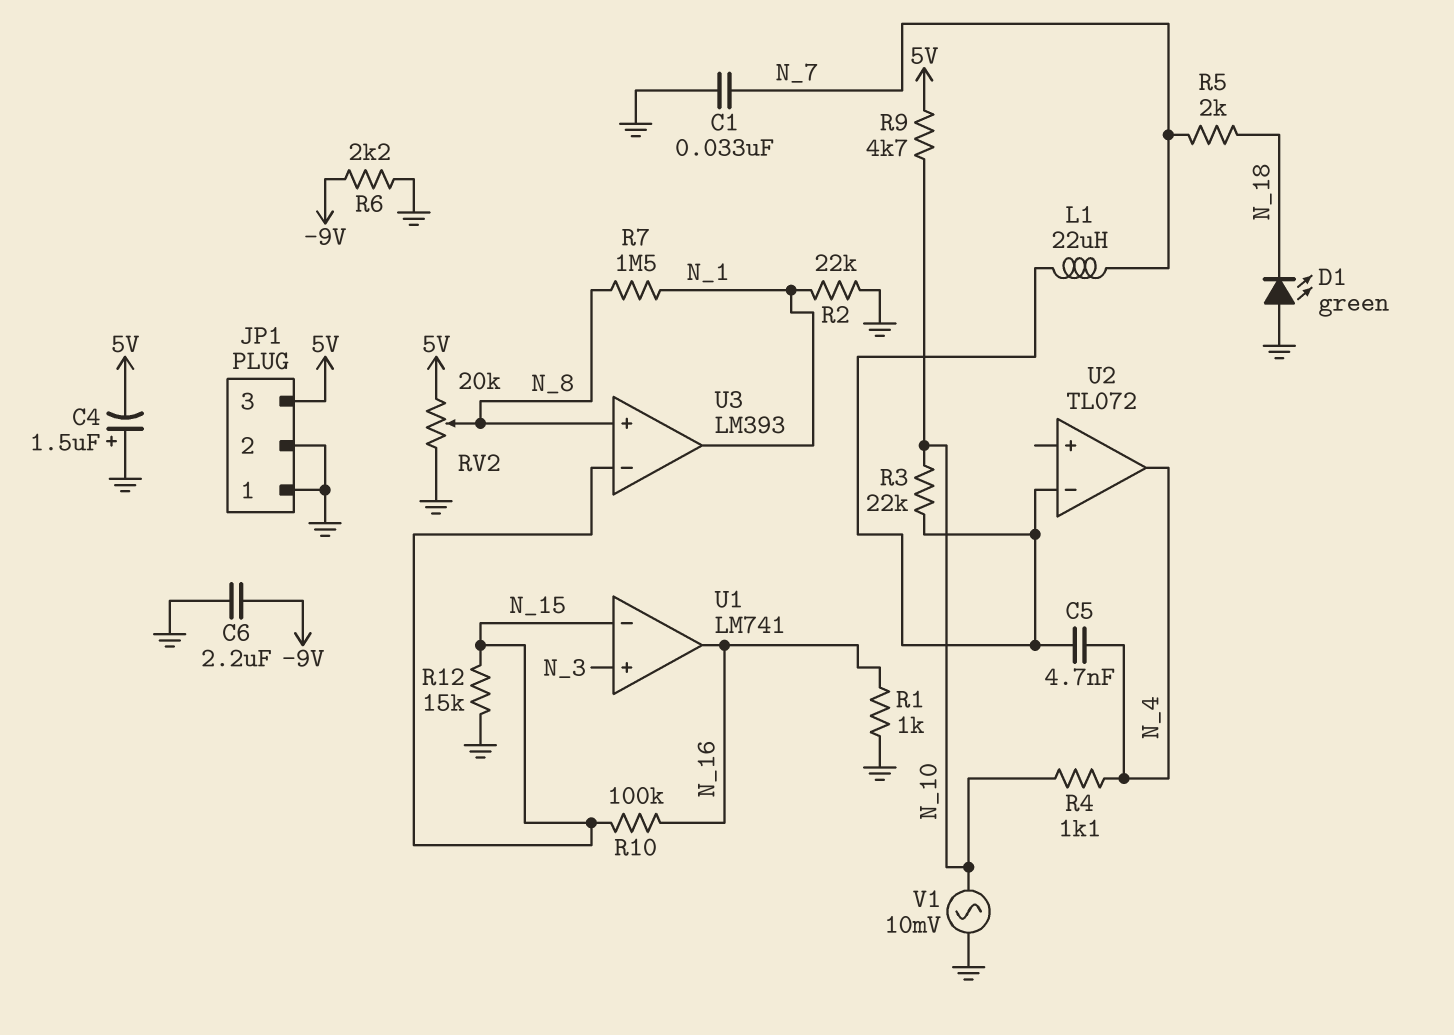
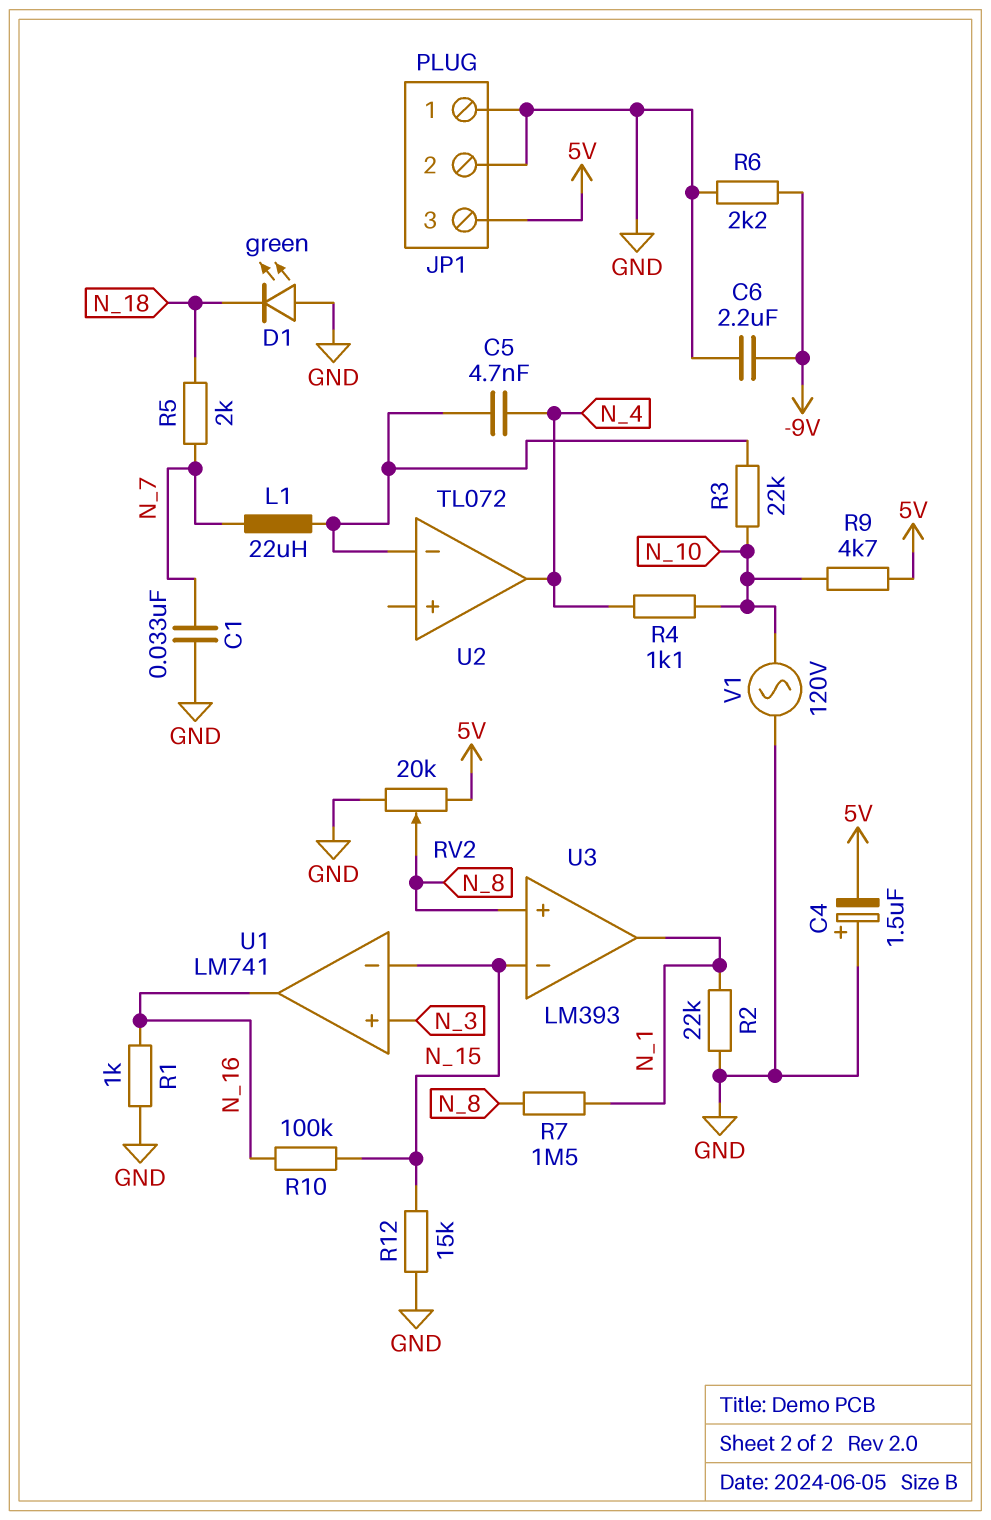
V1: AC 10mV (GND, N_10) -> AC 120V (GND, N_10)

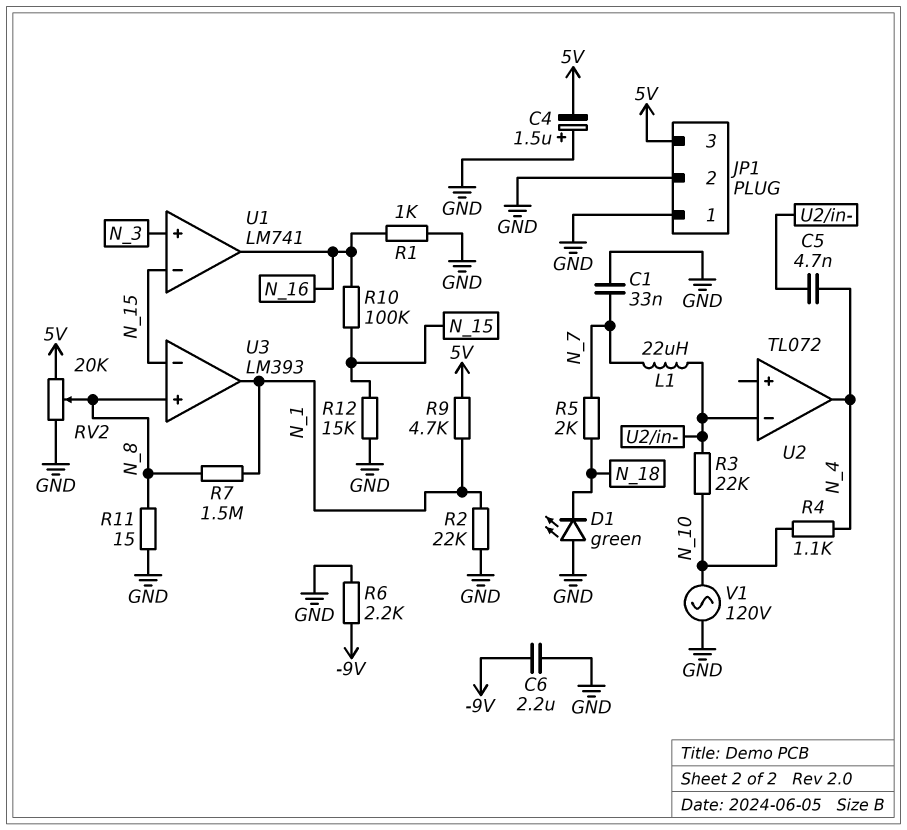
R9: 4.7k (5V, N_10) -> 4.7k (5V, N_1)
R11: none -> 15 (GND, N_8)

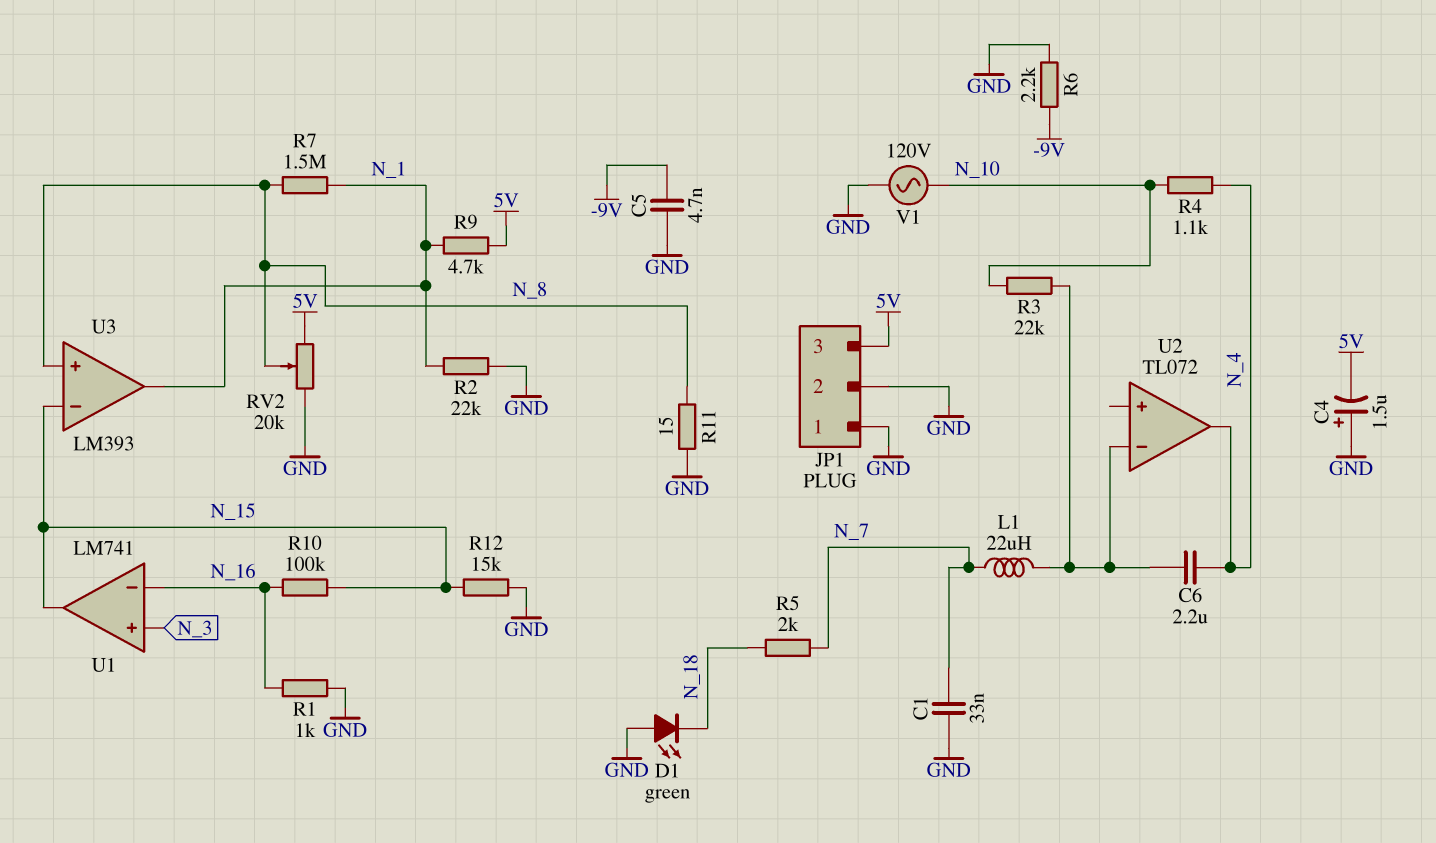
C5: 4.7nF (N_4, U2/in-) -> 4.7nF (-9V, GND)
C6: 2.2uF (-9V, GND) -> 2.2uF (N_4, U2/in-)
U1 pin in-: N_15 -> N_16
U1 pin out: N_16 -> N_15

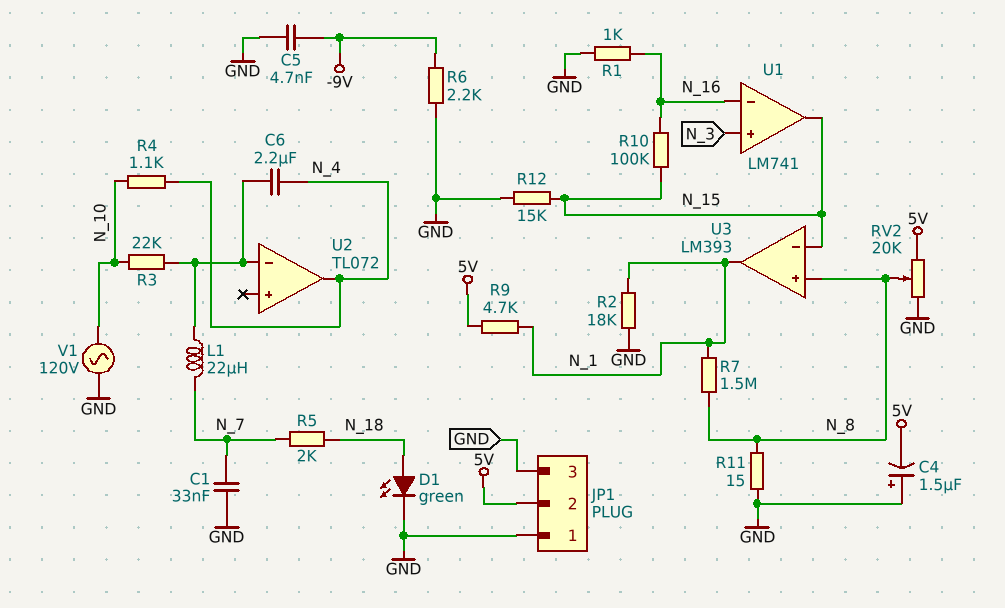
D1: LED green (A GND, K N_18) -> LED green (A N_18, K GND)
JP1 pin 2: GND -> 5V
JP1 pin 3: 5V -> GND
R2: 22k (GND, N_1) -> 18k (GND, N_1)

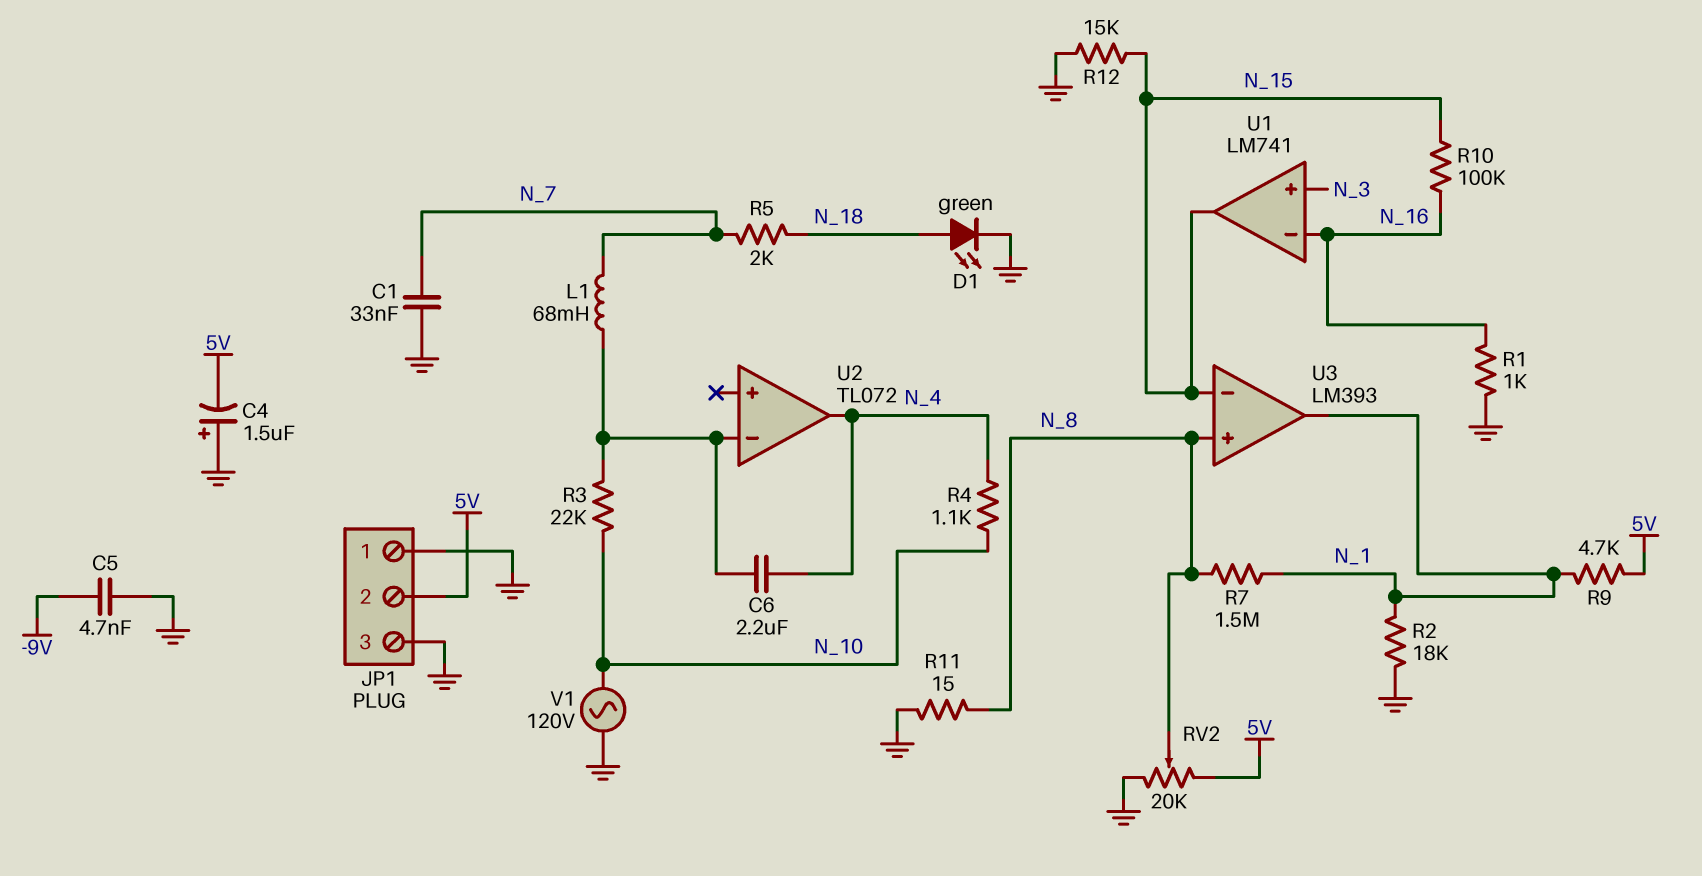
L1: 22uH (N_7, U2/in-) -> 68mH (N_7, U2/in-)
R6: 2.2k (-9V, GND) -> none

